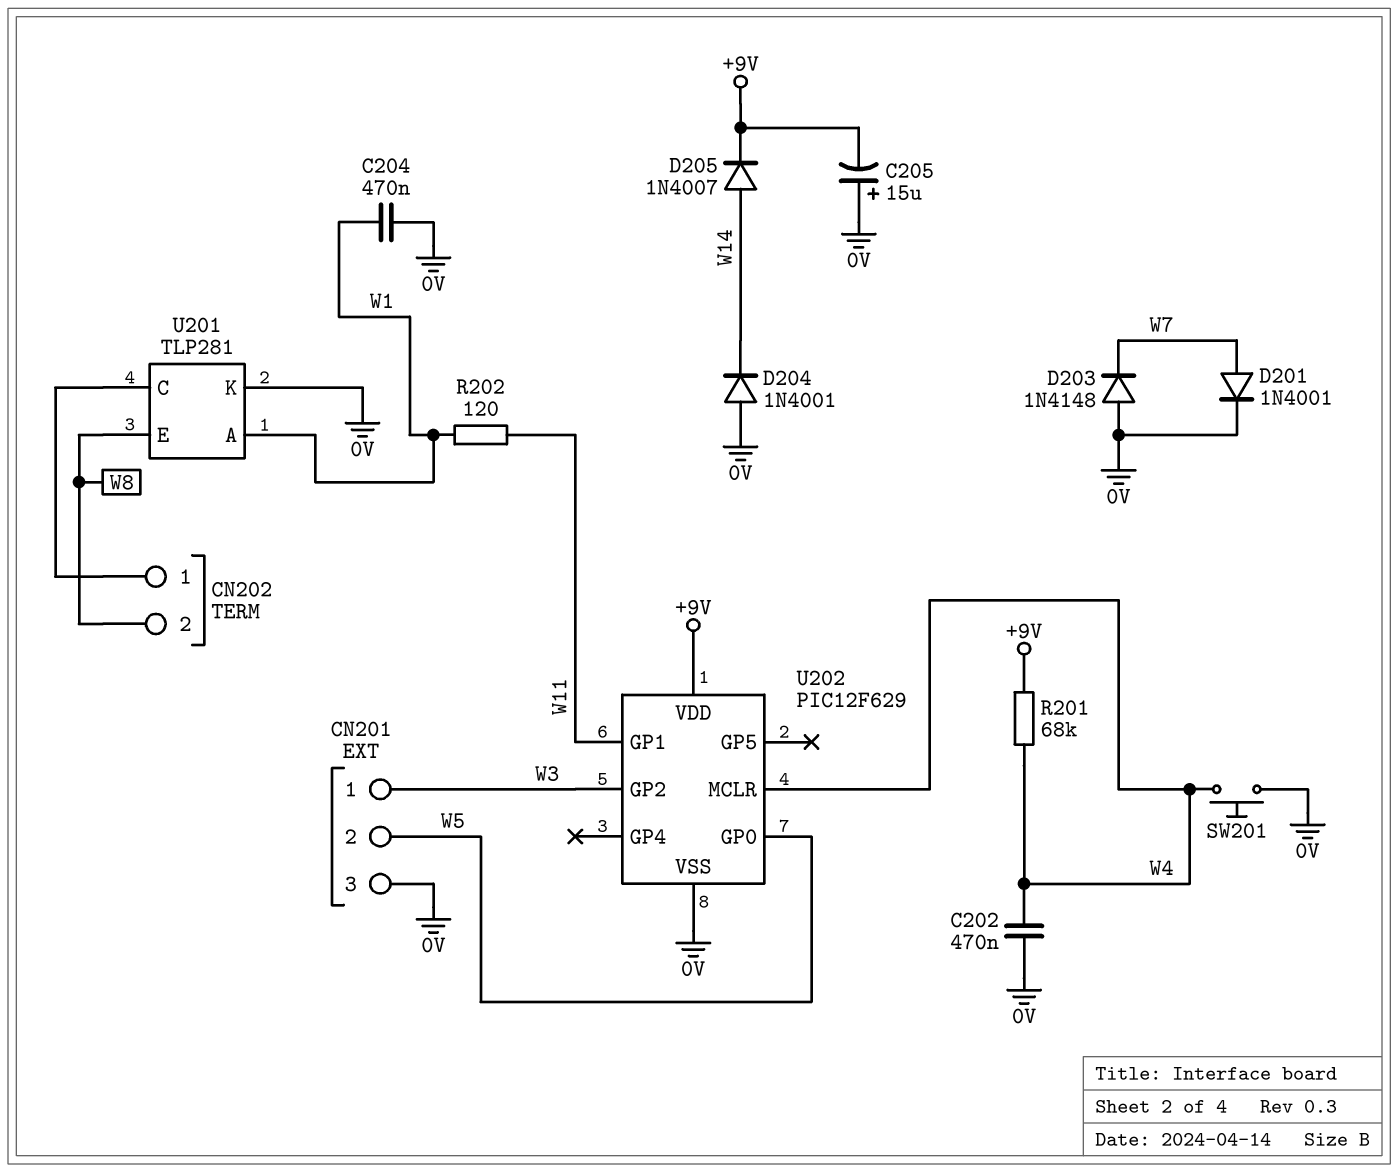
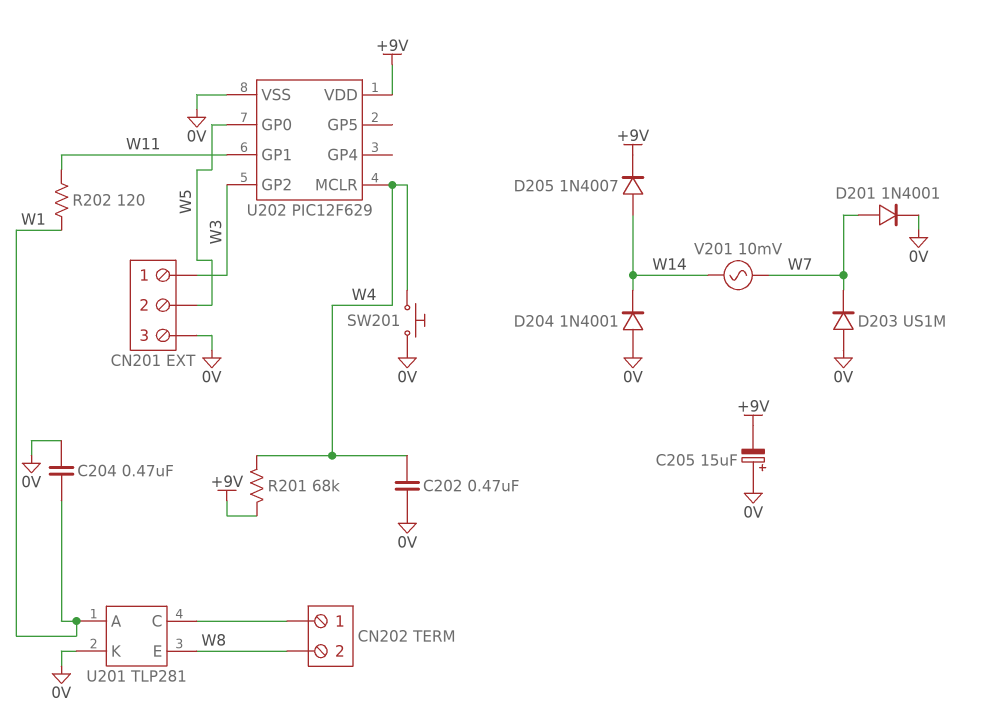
D203: diode 1N4148 (A 0V, K W7) -> diode US1M (A 0V, K W7)
V201: none -> AC 10mV (W7, W14)

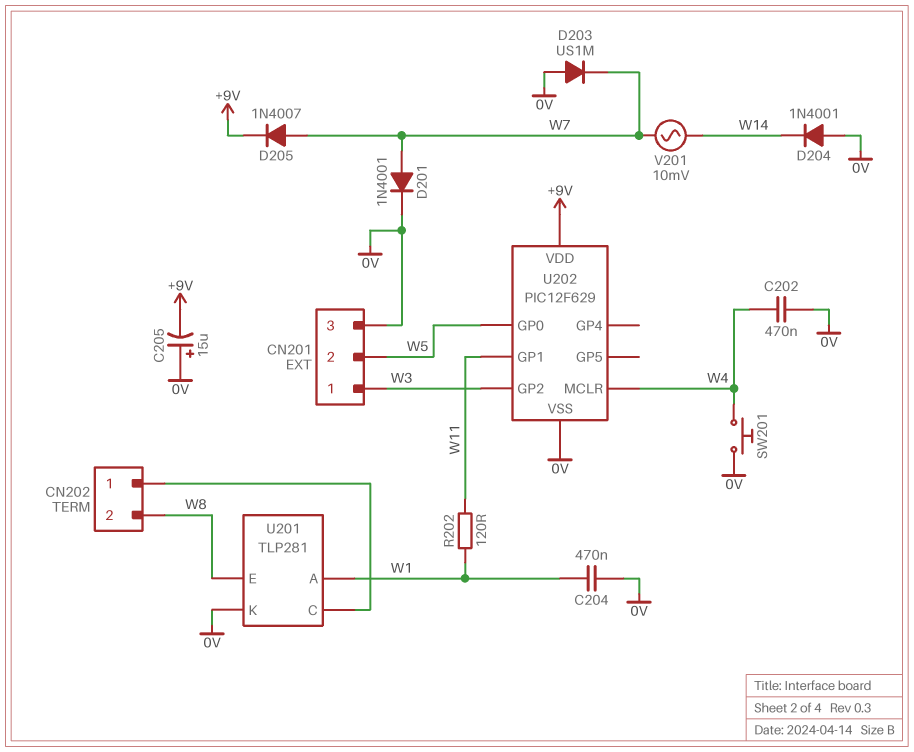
D205: diode 1N4007 (A W14, K +9V) -> diode 1N4007 (A W7, K +9V)
R201: 68k (+9V, W4) -> none

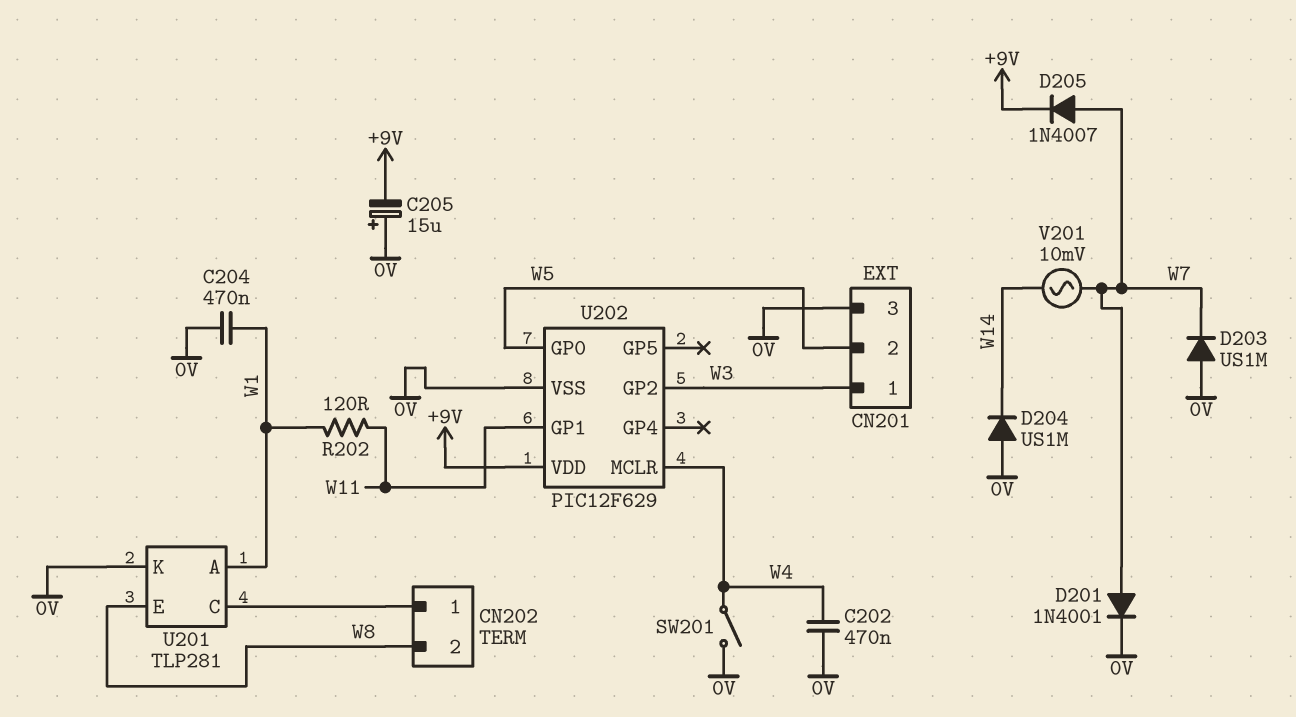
D204: diode 1N4001 (A 0V, K W14) -> diode US1M (A 0V, K W14)
SW201: button (0V, W4) -> switch (0V, W4)

